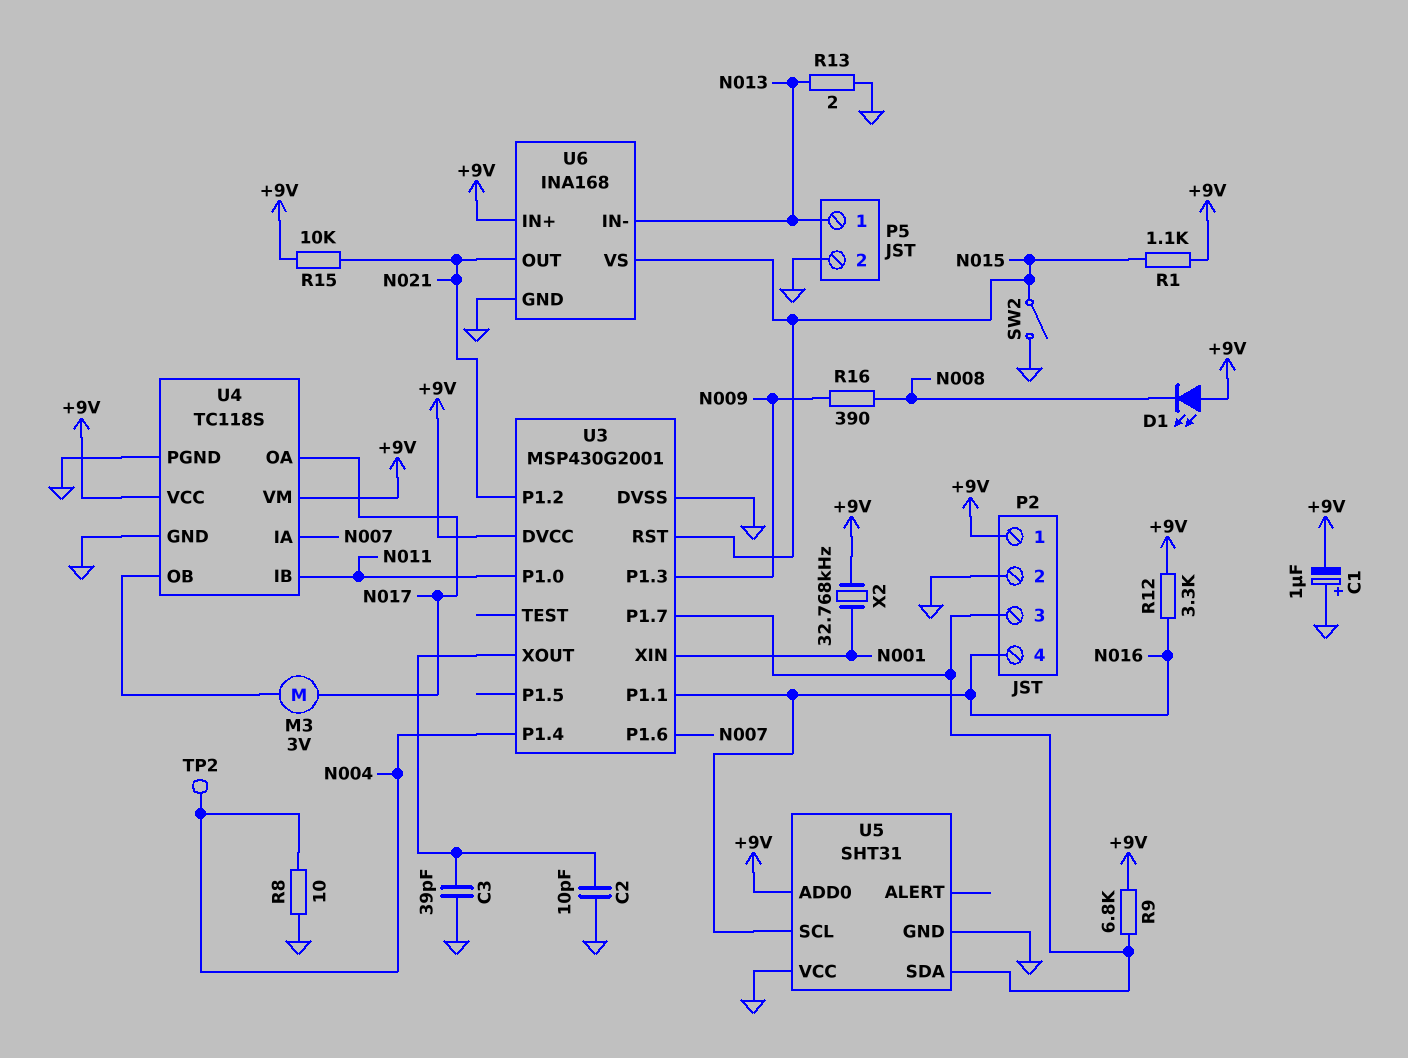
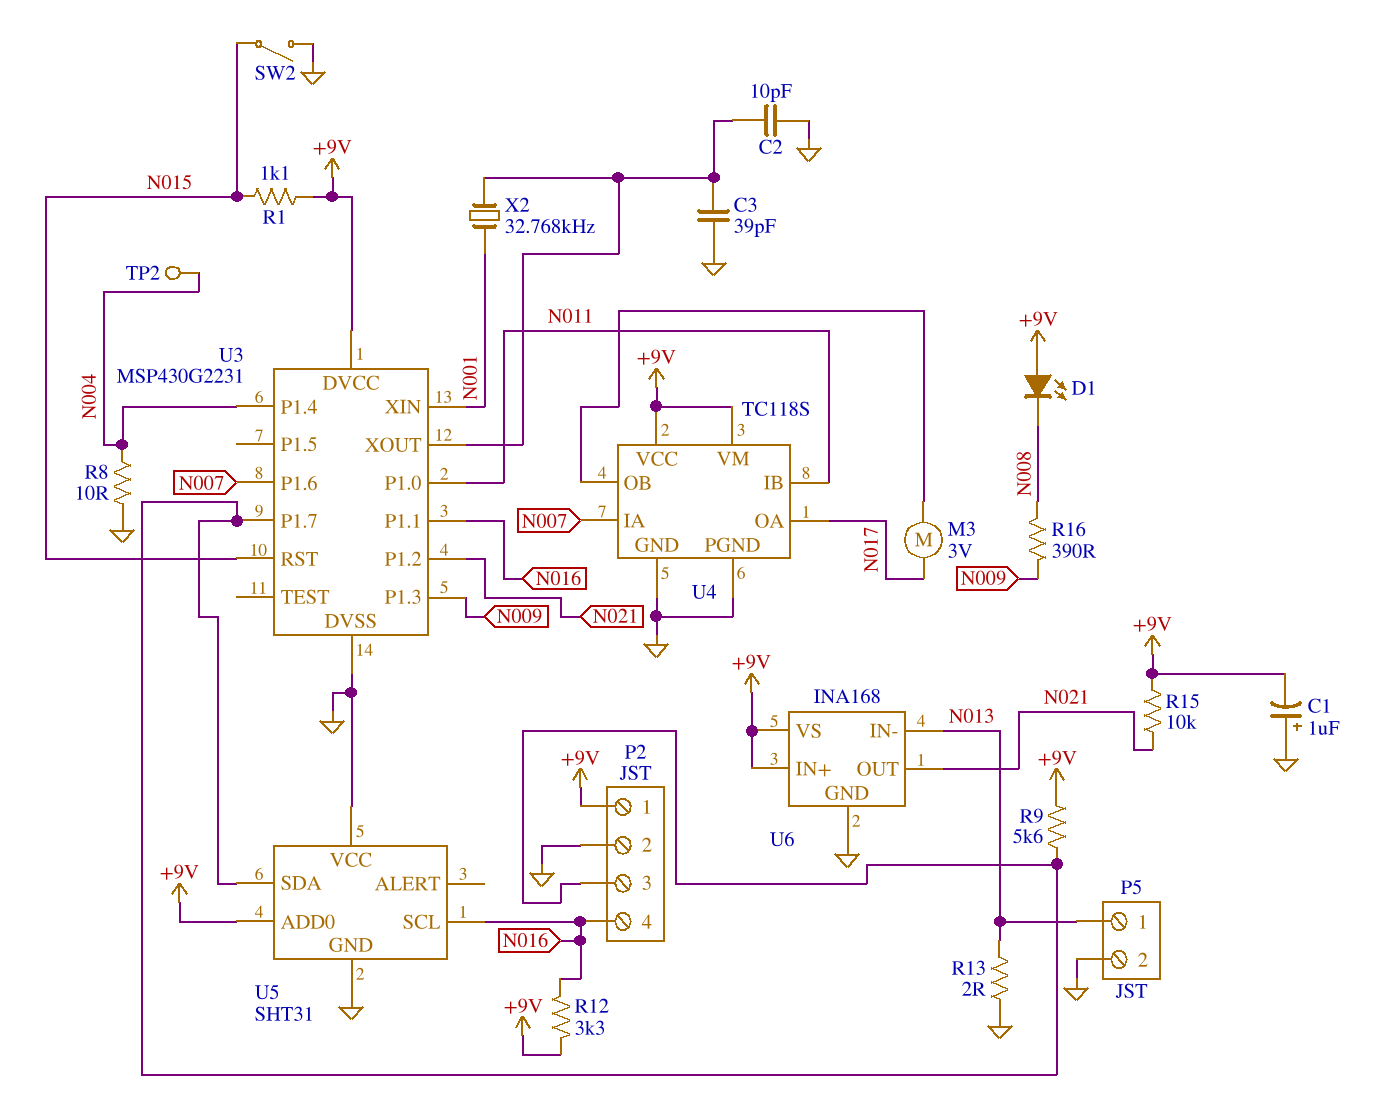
R9: 6.8k (+9V, P2/3) -> 5.6k (+9V, P2/3)
U3: MSP430G2001 -> MSP430G2231
U6 pin VS: N015 -> +9V
X2: 32.768kHz (+9V, N001) -> 32.768kHz (N001, U3/XOUT)

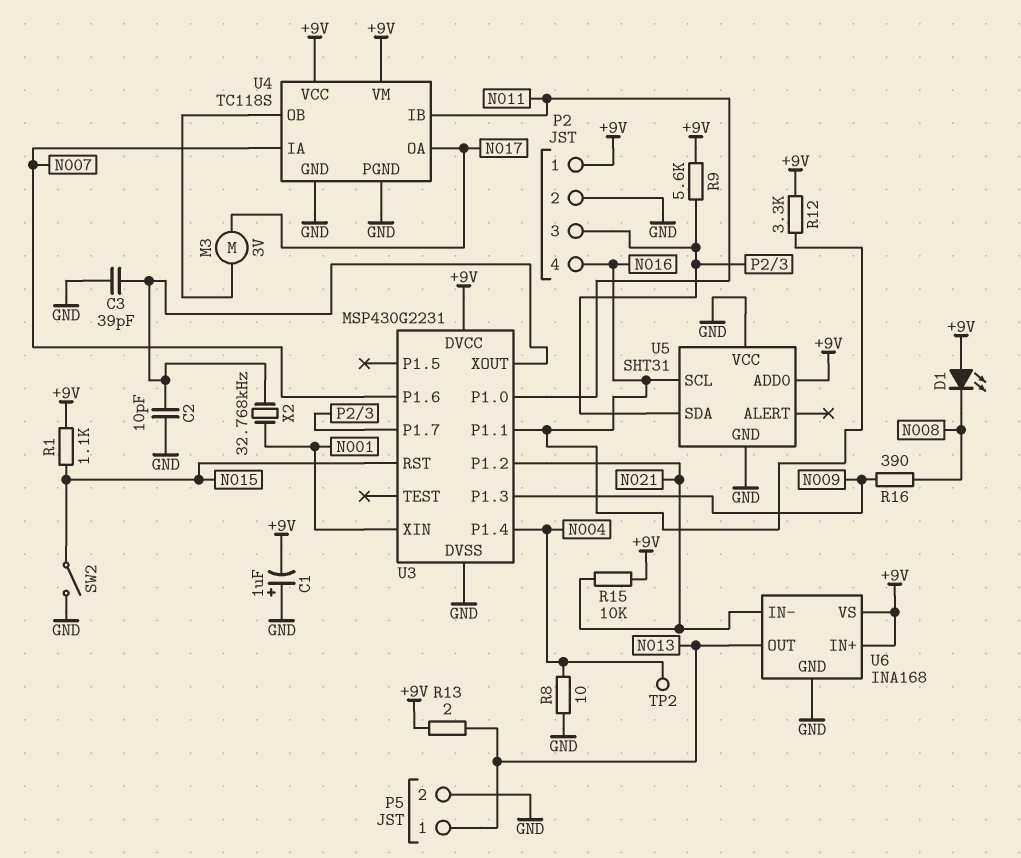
R13: 2 (GND, N013) -> 2 (+9V, N013)
U6 pin IN-: N013 -> N021
U6 pin OUT: N021 -> N013

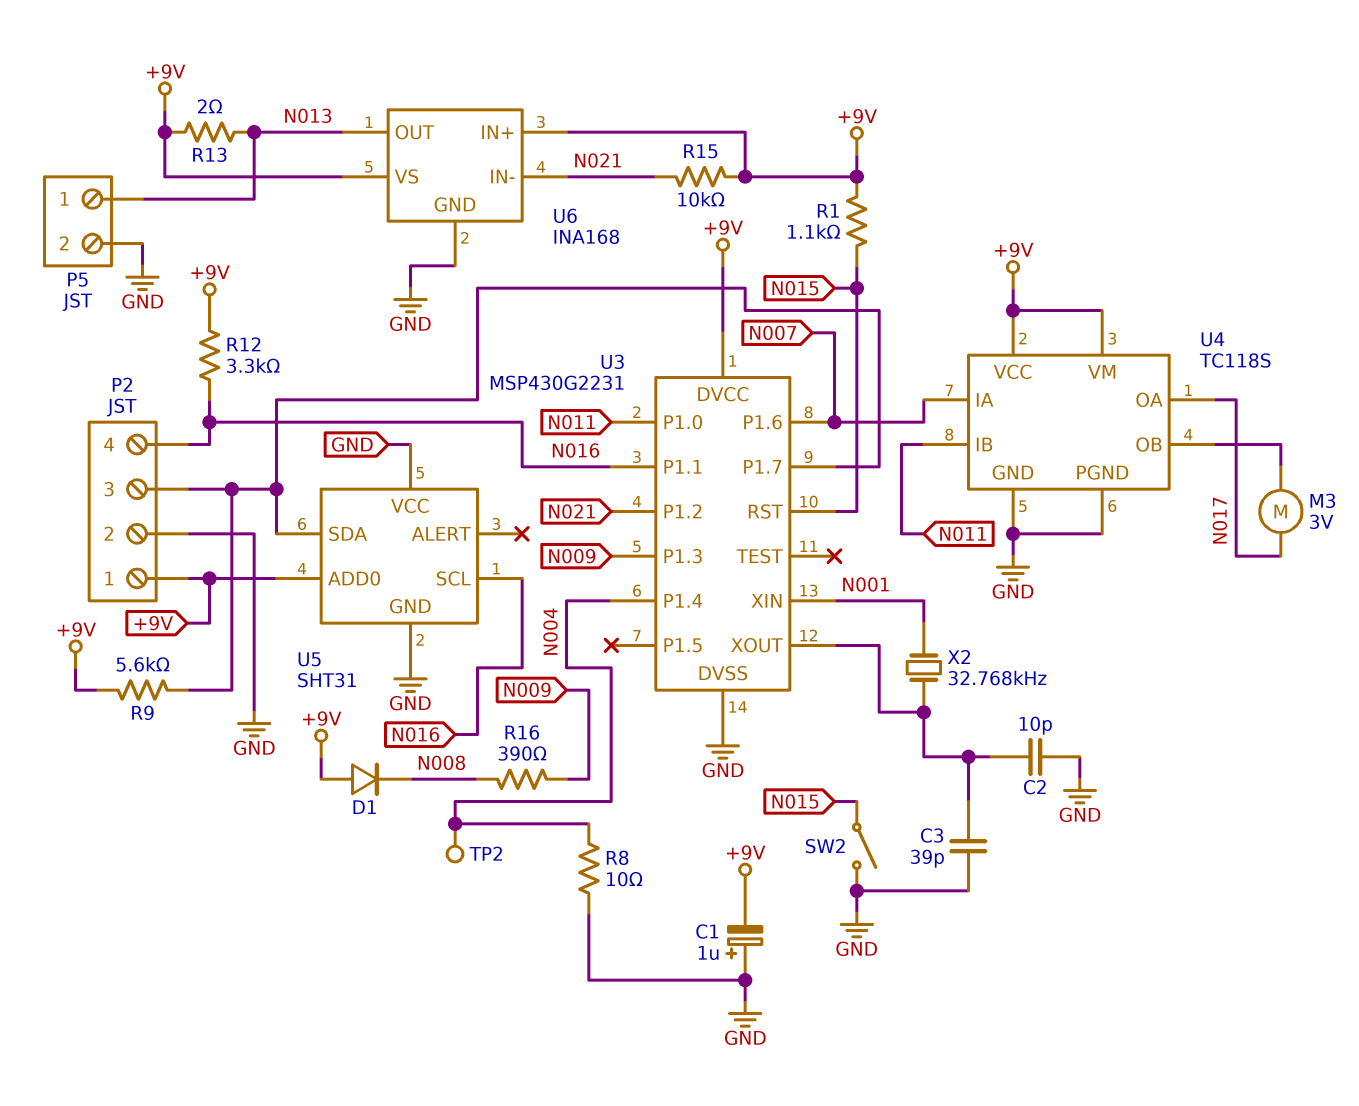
D1: LED (A +9V, K N008) -> diode (A +9V, K N008)

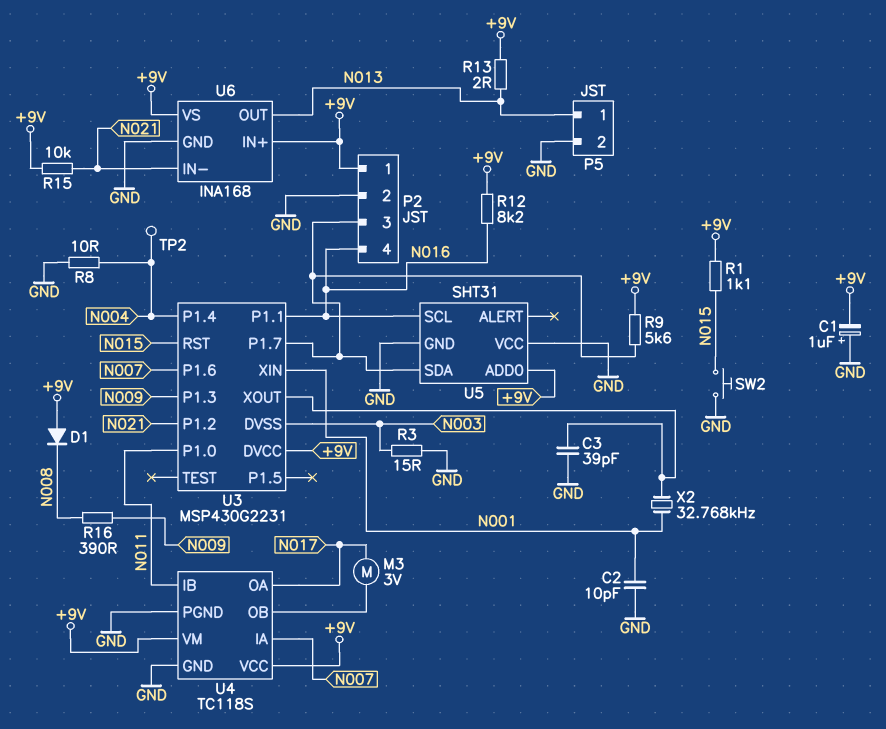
C2: 10pF (GND, U3/XOUT) -> 10pF (GND, N001)
R3: none -> 15 (GND, N003)
R12: 3.3k (+9V, N016) -> 8.2k (+9V, N016)
SW2: switch (GND, N015) -> button (GND, N015)
U3 pin DVSS: GND -> N003

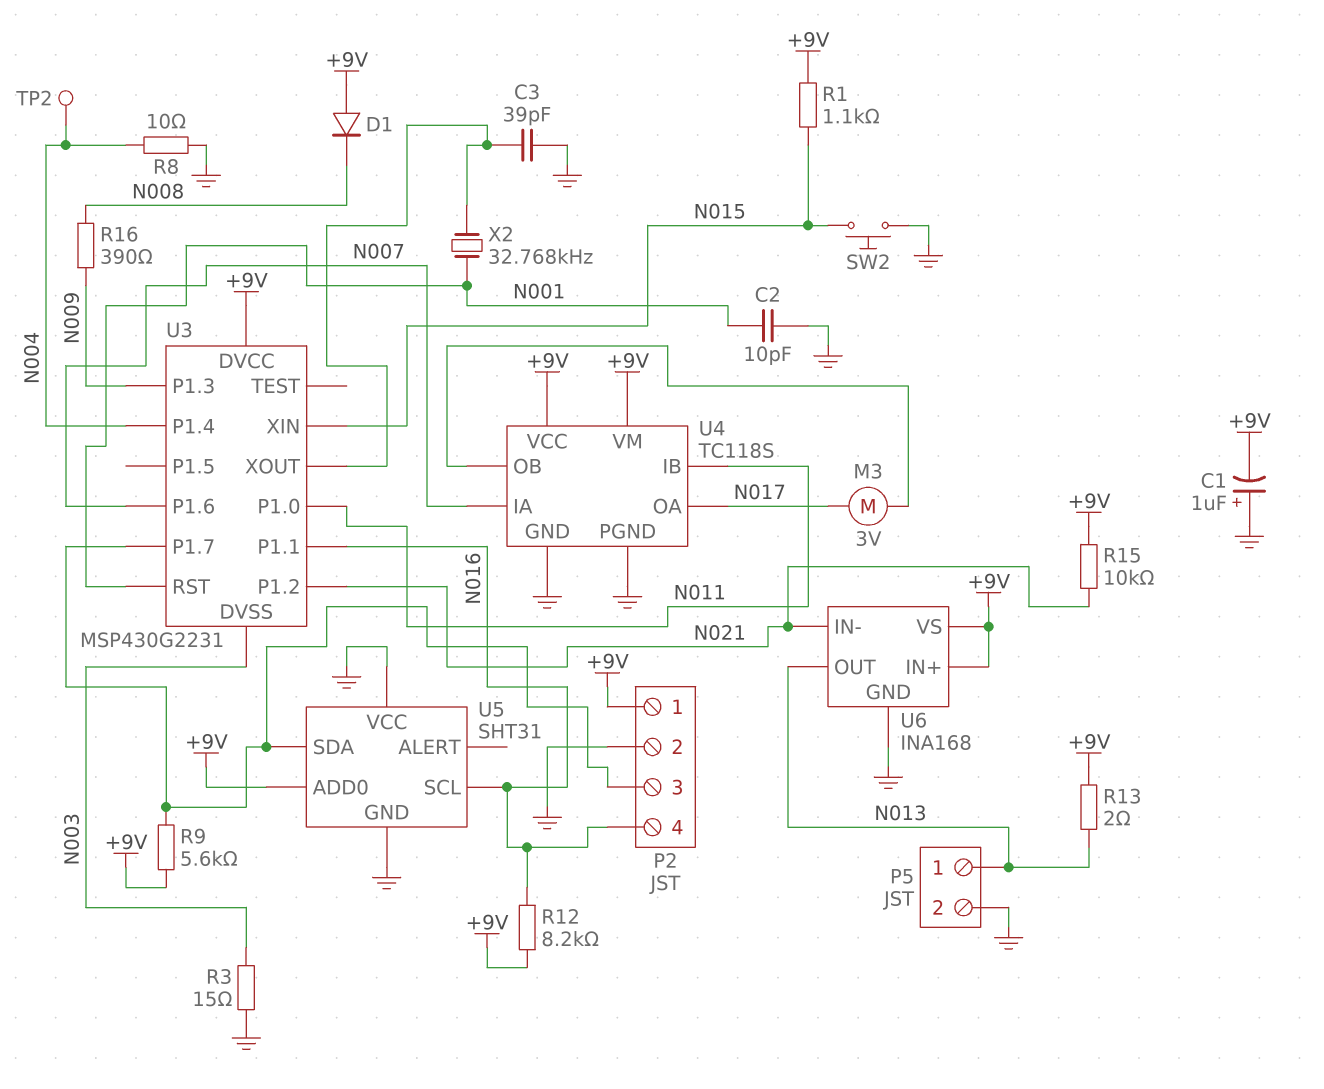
U3 pin RST: N015 -> N001
U3 pin XIN: N001 -> N015

